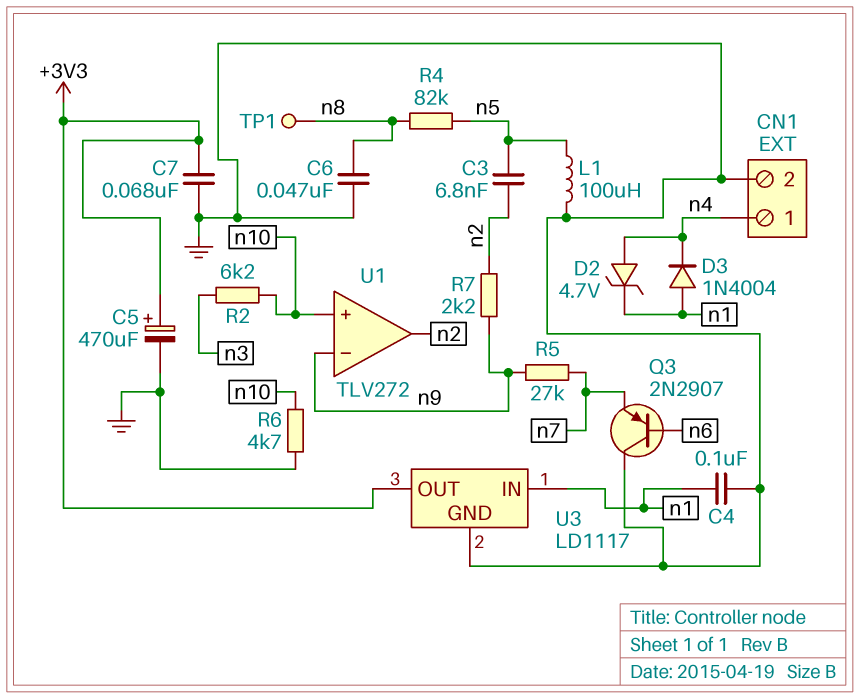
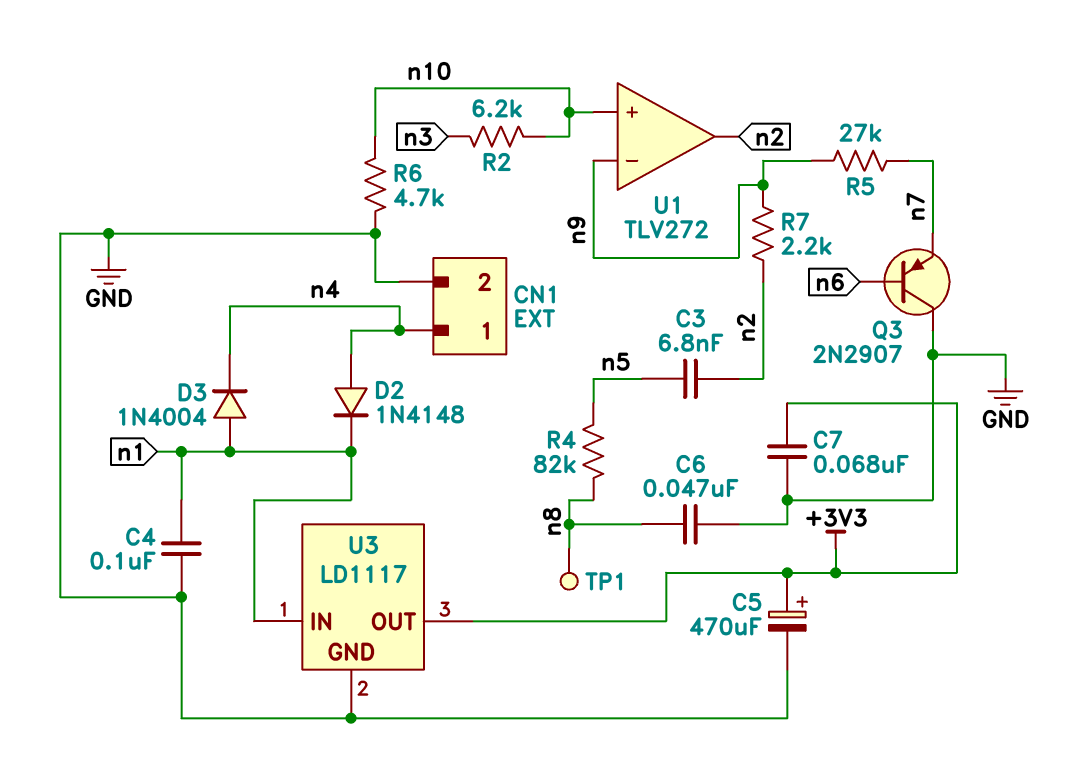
D2: zener 4.7V (A n4, K n1) -> diode 1N4148 (A n4, K n1)
L1: 100uH (GND, n5) -> none

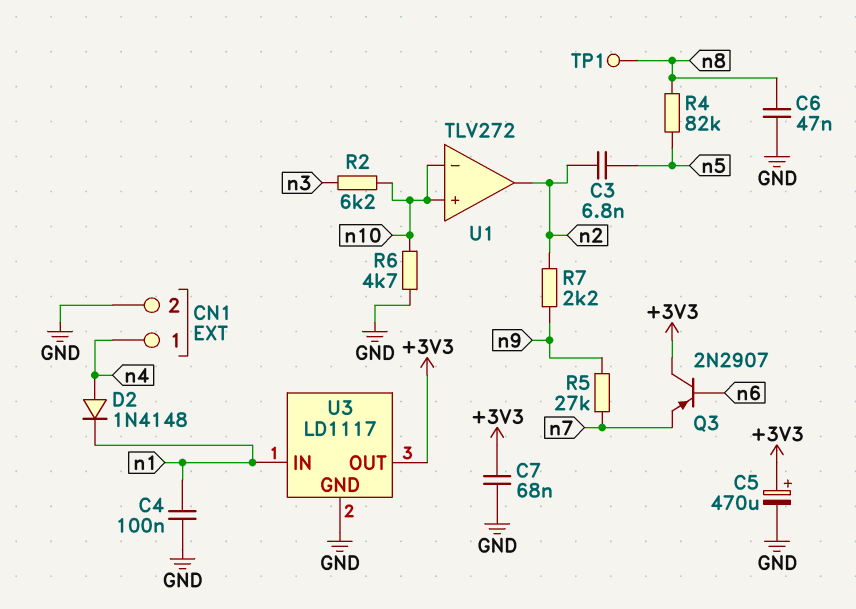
D3: diode 1N4004 (A n1, K n4) -> none
Q3: PNP 2N2907 (B n6, C GND, E n7) -> PNP 2N2907 (B n6, C +3V3, E n7)
U1 pin in-: n9 -> n10

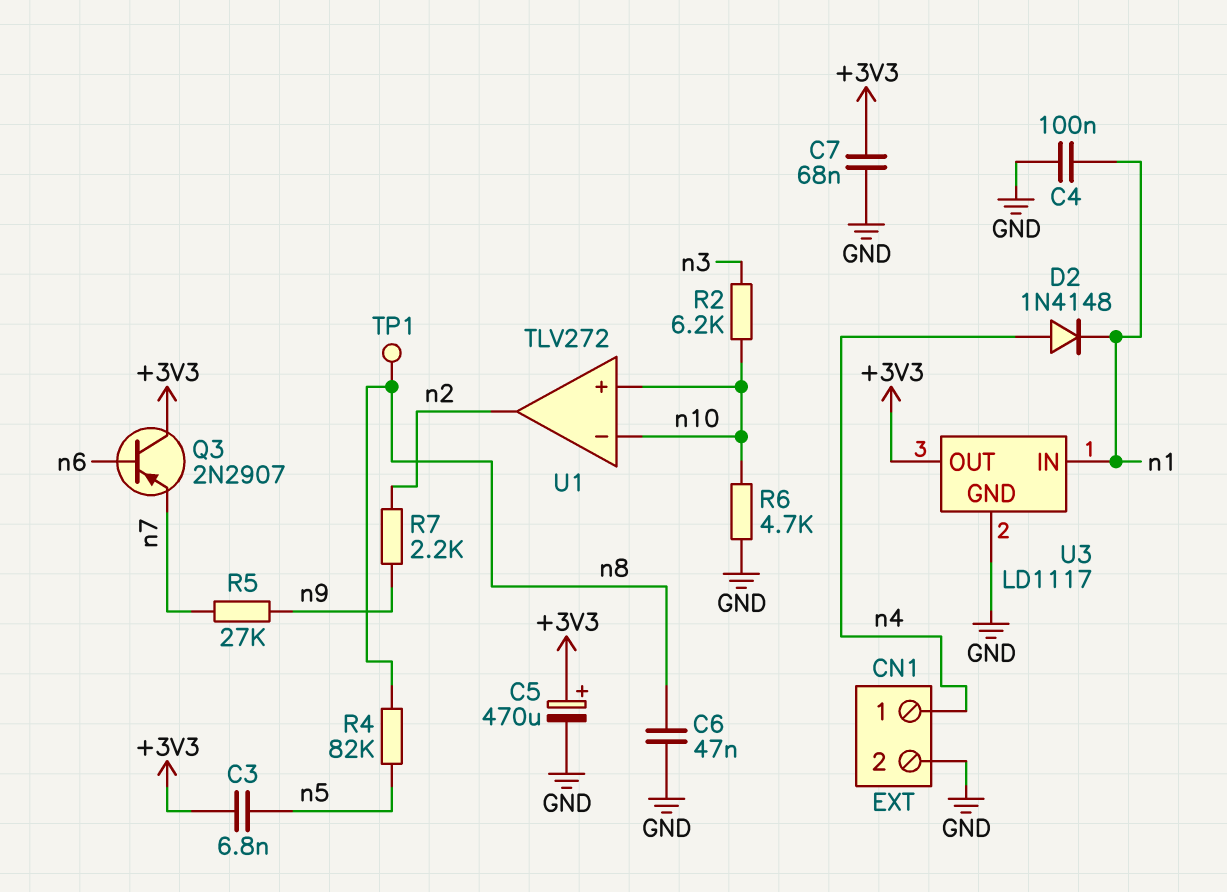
C3: 6.8nF (n2, n5) -> 6.8nF (+3V3, n5)

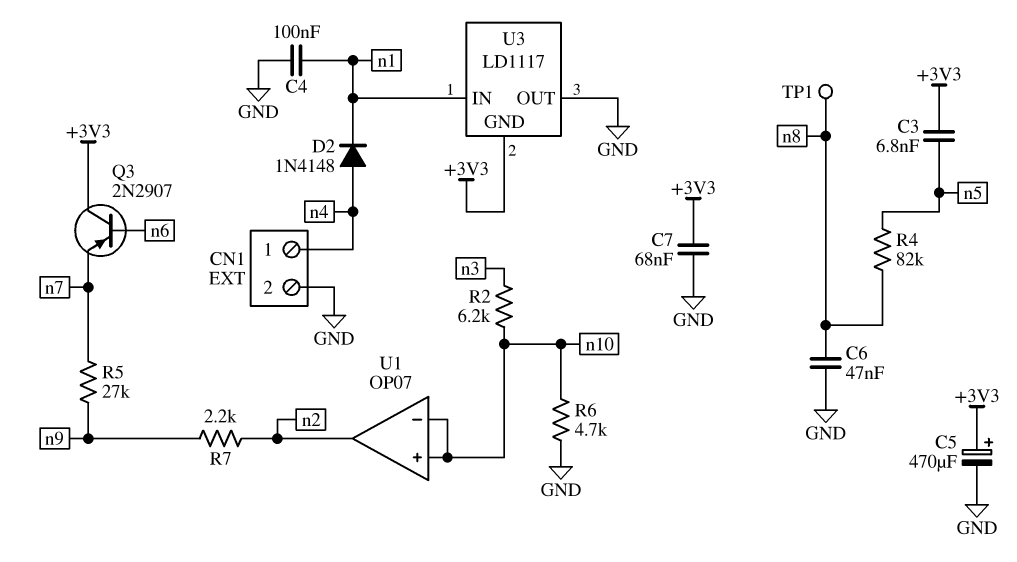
U1: TLV272 -> OP07
U3 pin GND: GND -> +3V3
U3 pin OUT: +3V3 -> GND

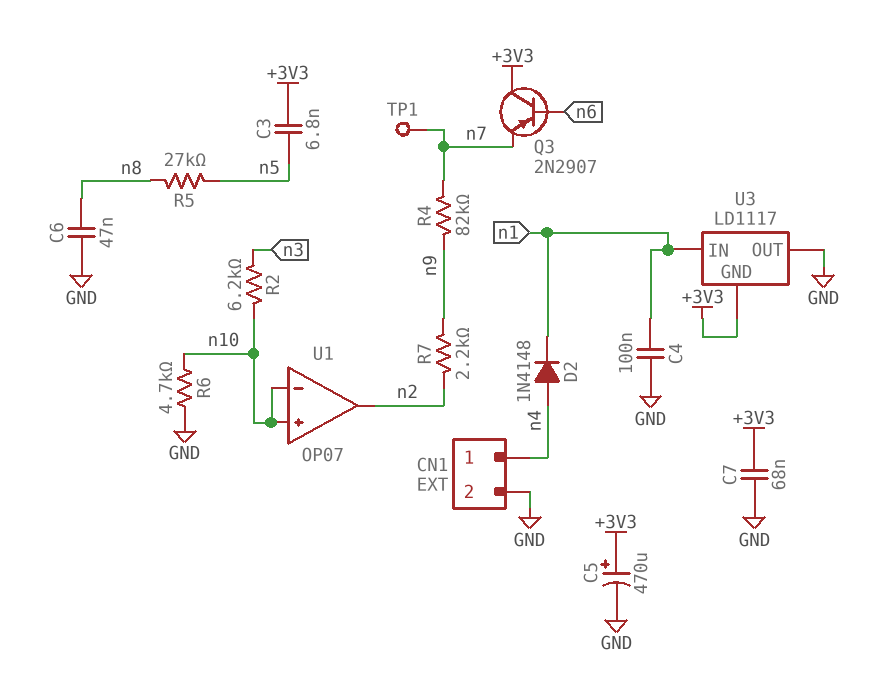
R4: 82k (n5, n8) -> 82k (n7, n9)
R5: 27k (n7, n9) -> 27k (n5, n8)
TP1: test point (n8) -> test point (n7)

